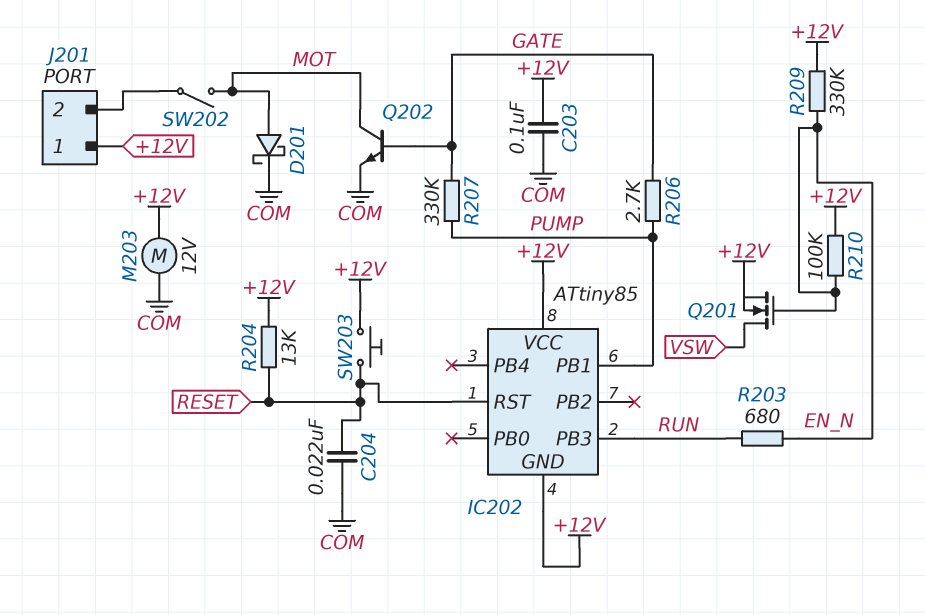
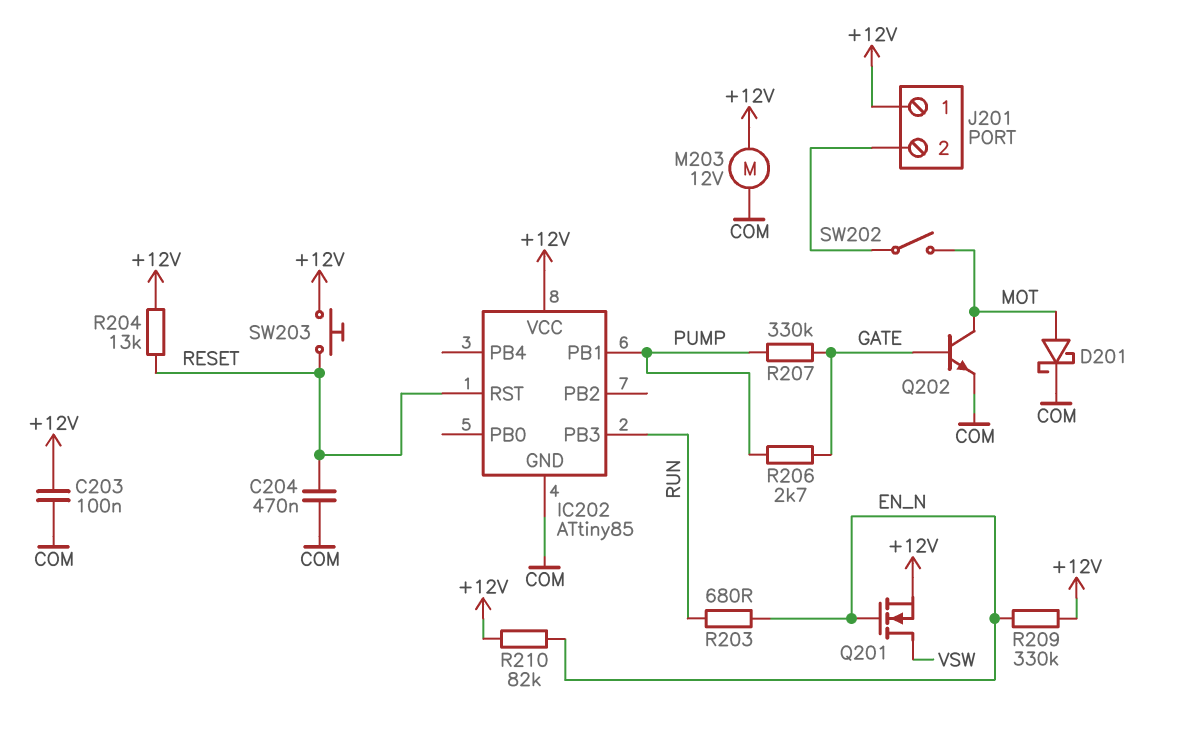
C204: 22nF (COM, RESET) -> 470nF (COM, RESET)
IC202 pin GND: +12V -> COM
R210: 100k (+12V, EN_N) -> 82k (+12V, EN_N)

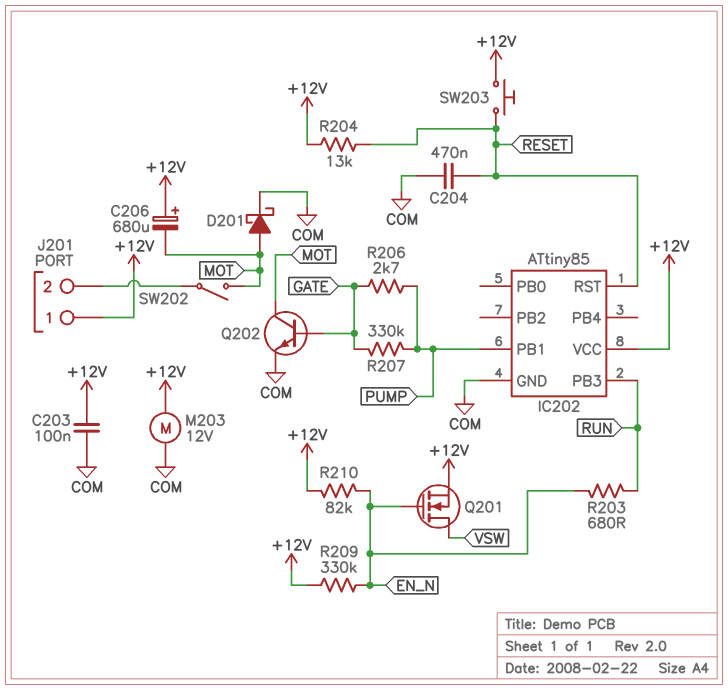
C206: none -> 680uF (plus +12V, minus MOT)

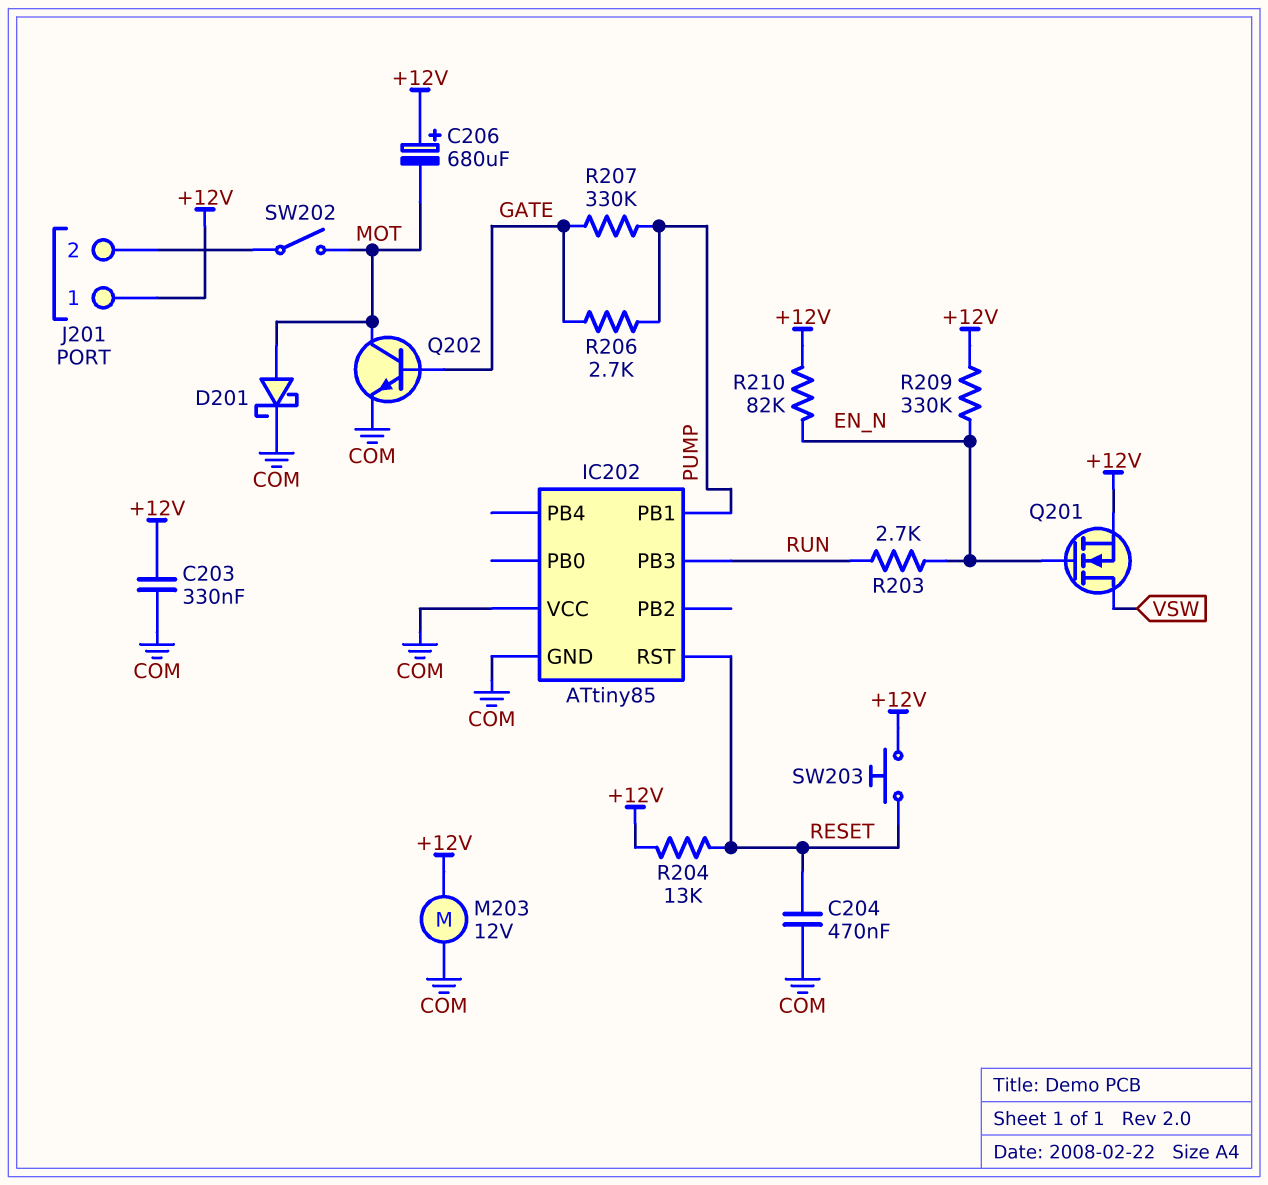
C203: 100nF (+12V, COM) -> 330nF (+12V, COM)
IC202 pin VCC: +12V -> COM
R203: 680 (EN_N, RUN) -> 2.7k (EN_N, RUN)

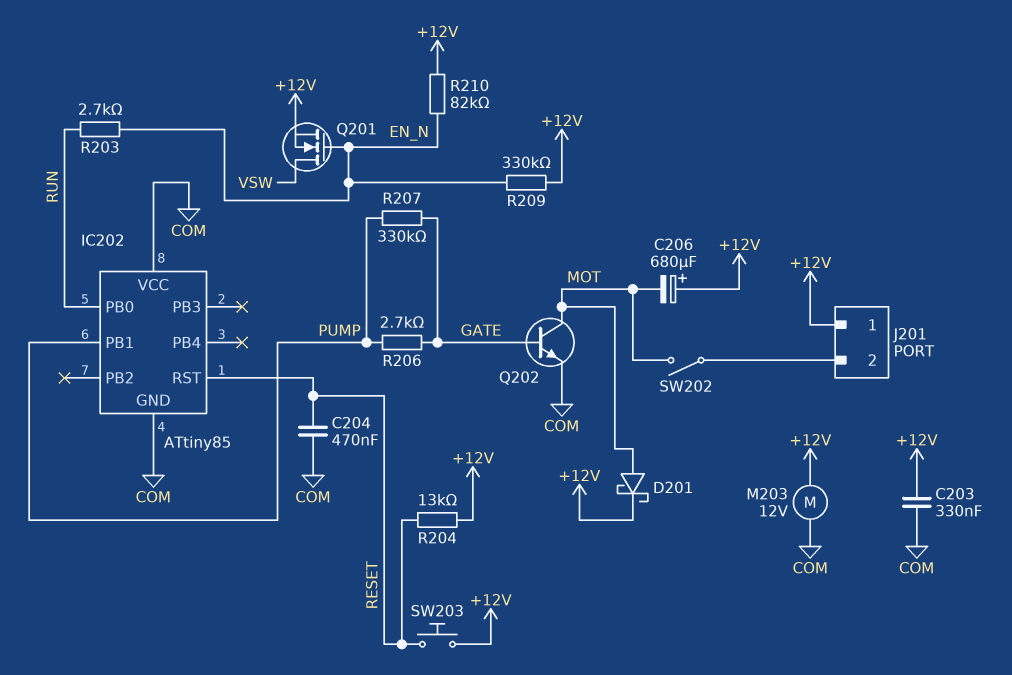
D201: schottky (A MOT, K COM) -> schottky (A MOT, K +12V)
IC202 pin PB0: none -> RUN
IC202 pin PB3: RUN -> none

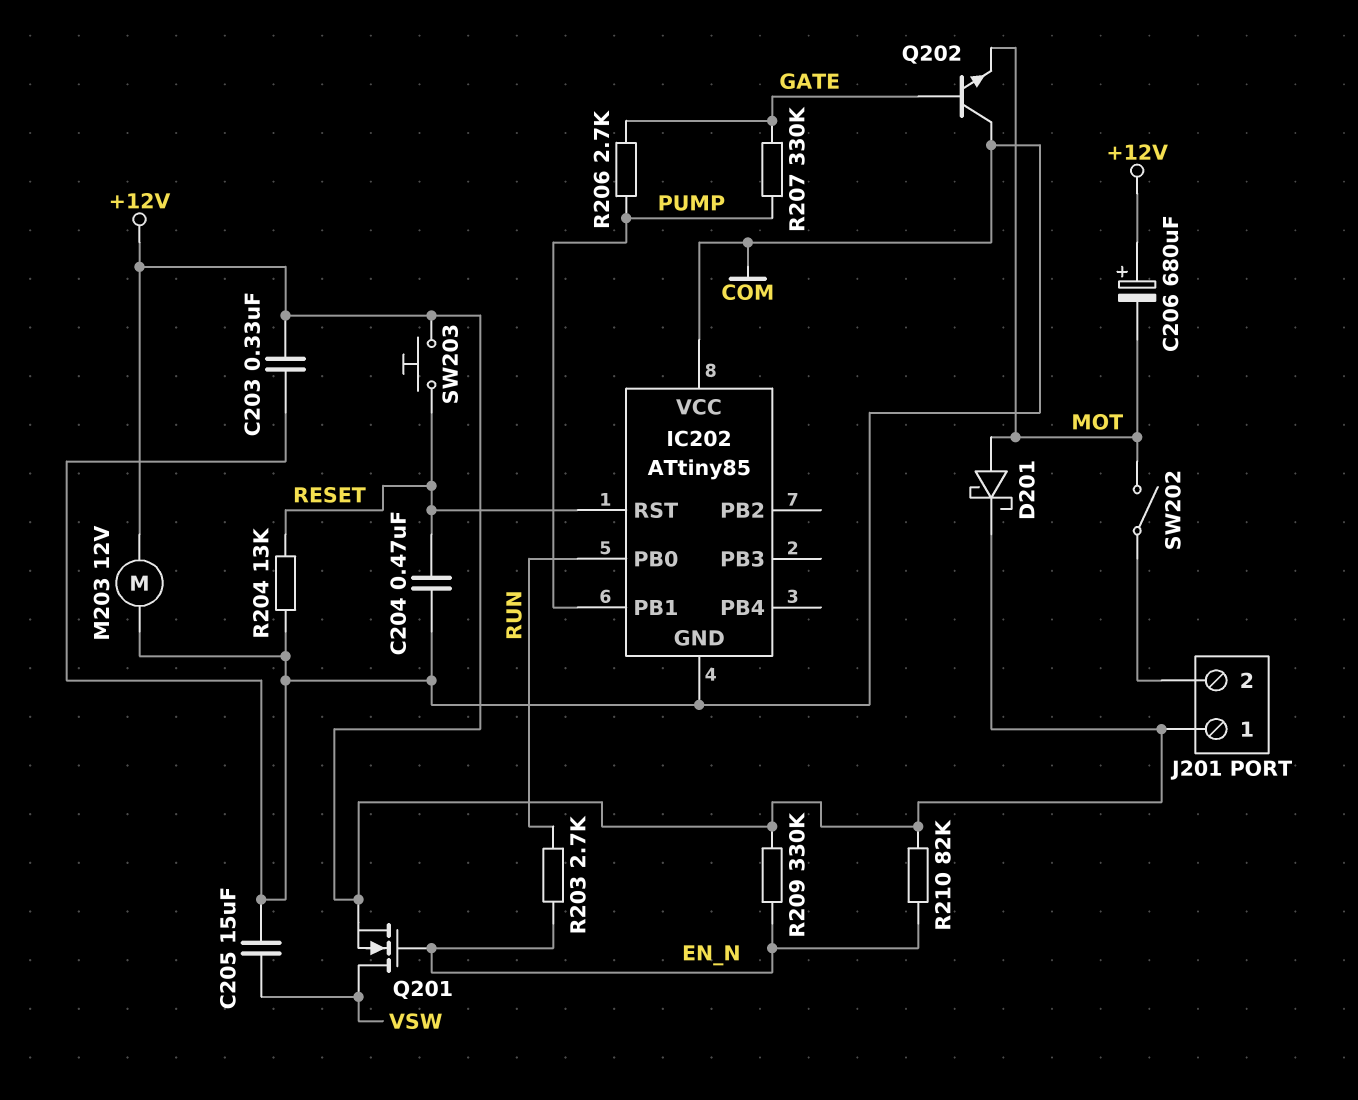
C205: none -> 15uF (COM, VSW)
Q202: NPN (B GATE, C MOT, E COM) -> NPN (B GATE, C COM, E MOT)
R204: 13k (+12V, RESET) -> 13k (COM, RESET)

